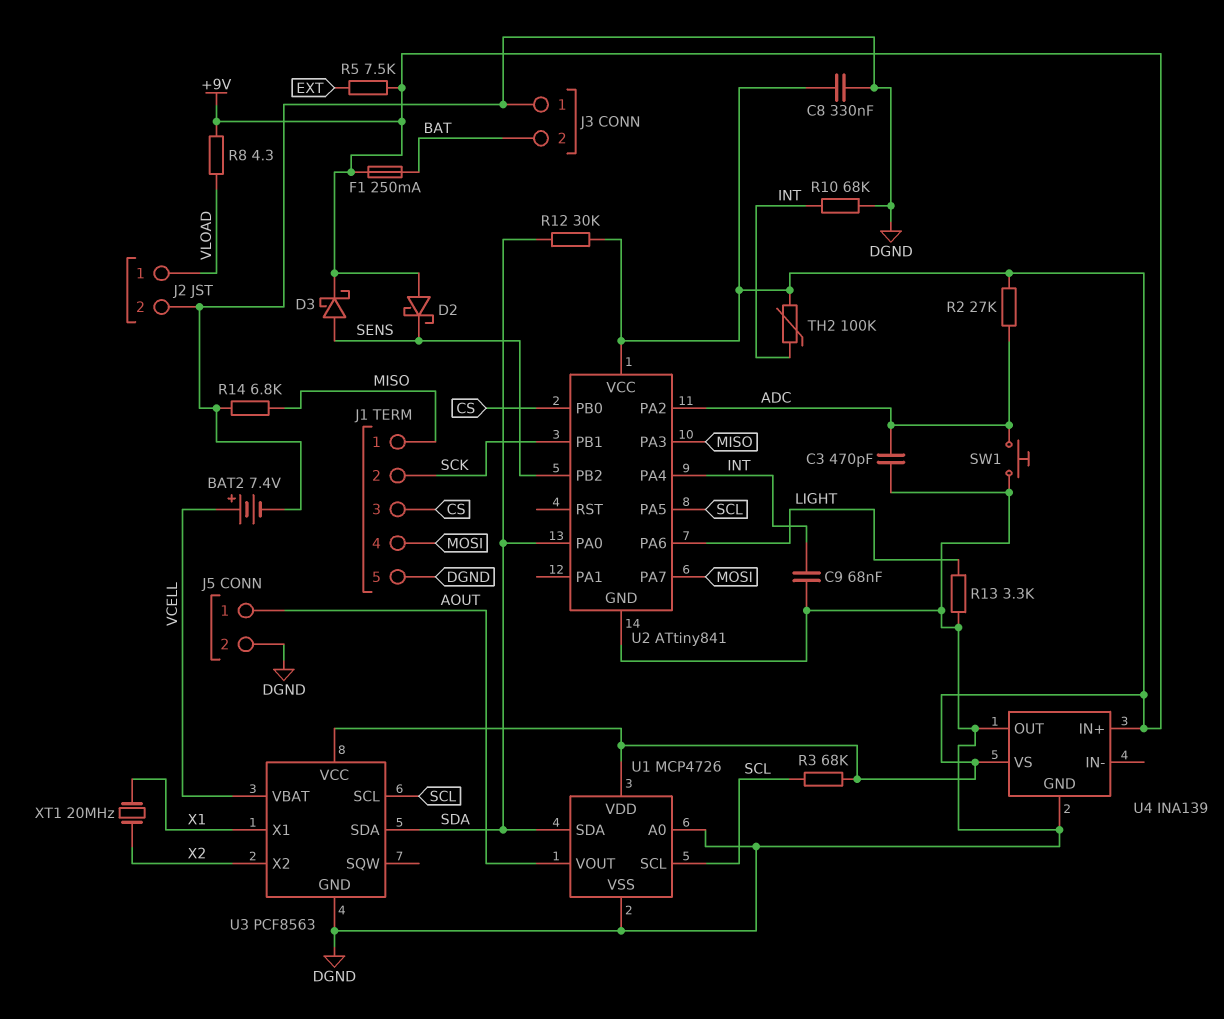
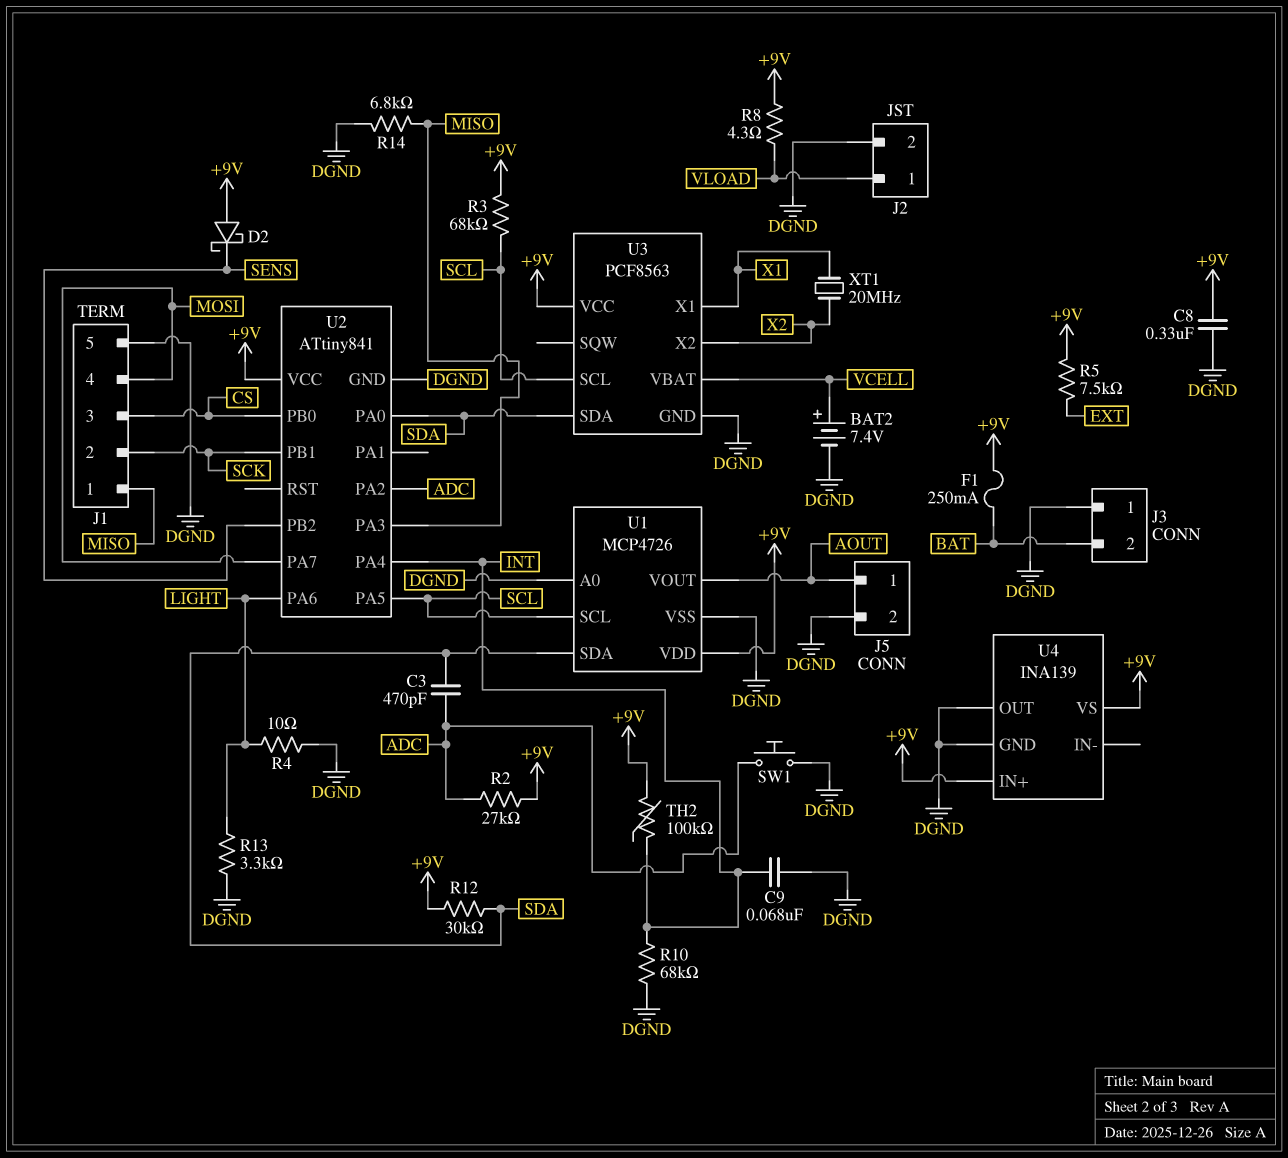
C3: 470pF (ADC, DGND) -> 470pF (ADC, SDA)
D3: schottky (A SENS, K +9V) -> none
R4: none -> 10 (DGND, LIGHT)

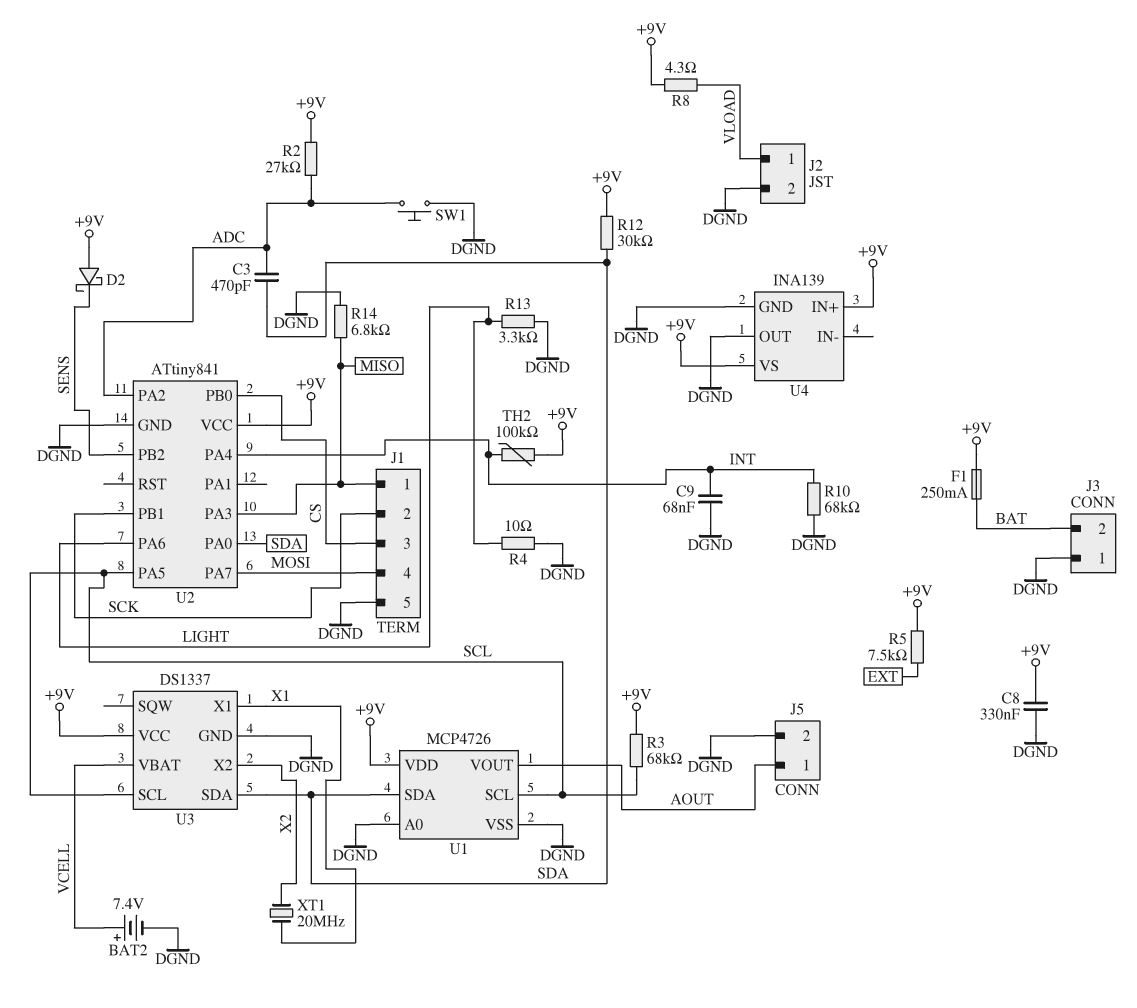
U3: PCF8563 -> DS1337

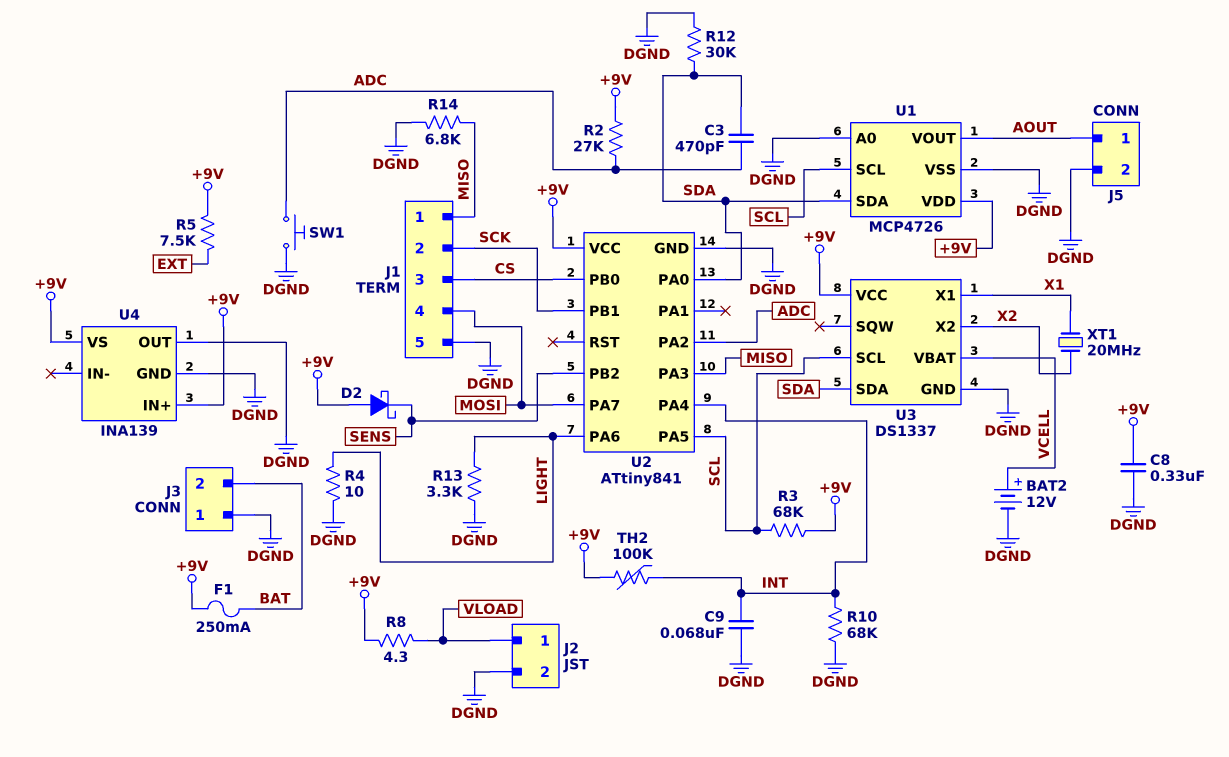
BAT2: 7.4V (plus VCELL, minus DGND) -> 12V (plus VCELL, minus DGND)
R12: 30k (+9V, SDA) -> 30k (DGND, SDA)

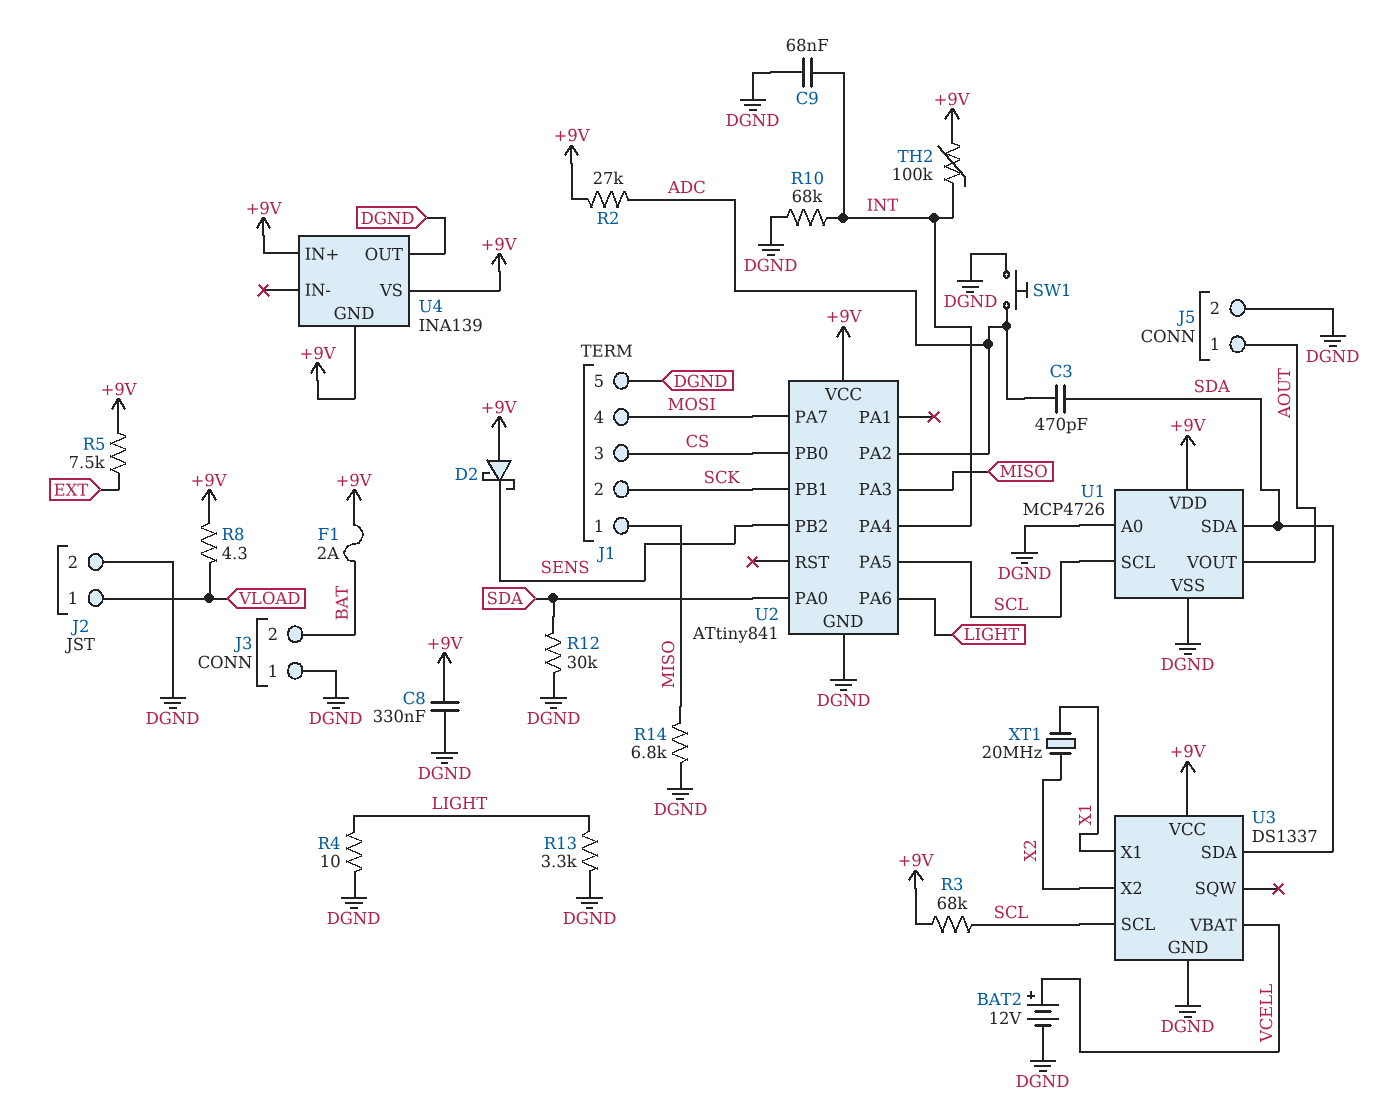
F1: 250mA (+9V, BAT) -> 2A (+9V, BAT)
U4 pin GND: DGND -> +9V

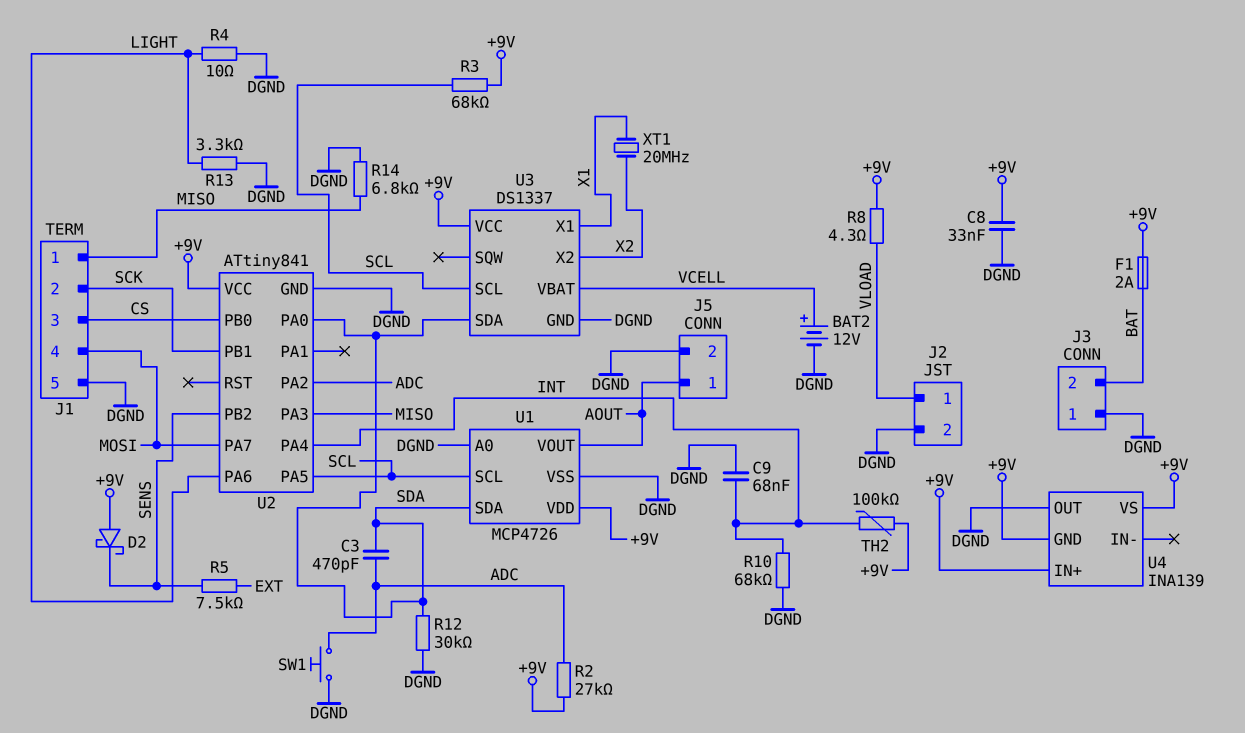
C8: 330nF (+9V, DGND) -> 33nF (+9V, DGND)
R5: 7.5k (+9V, EXT) -> 7.5k (EXT, SENS)

